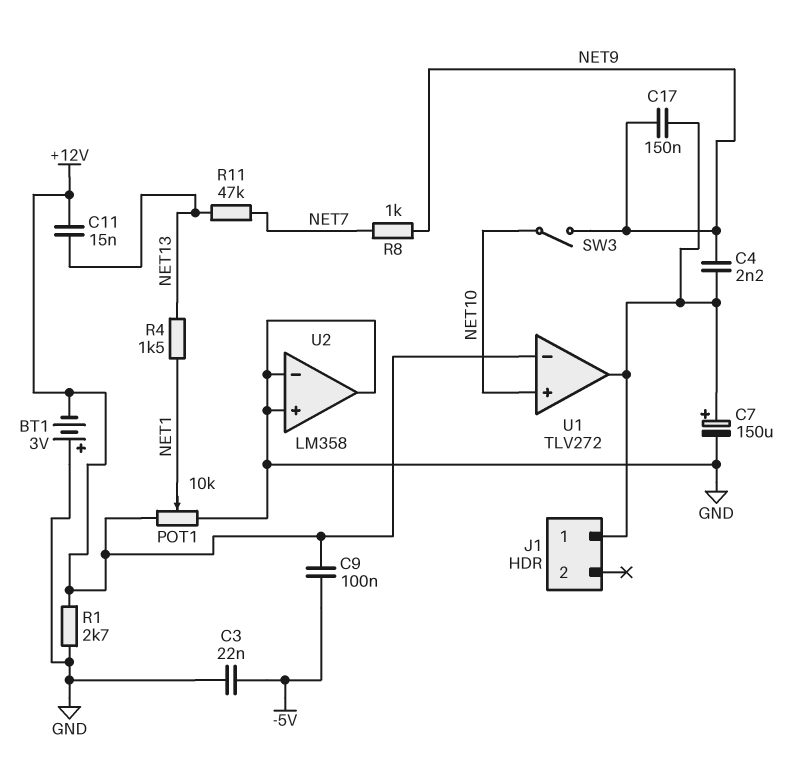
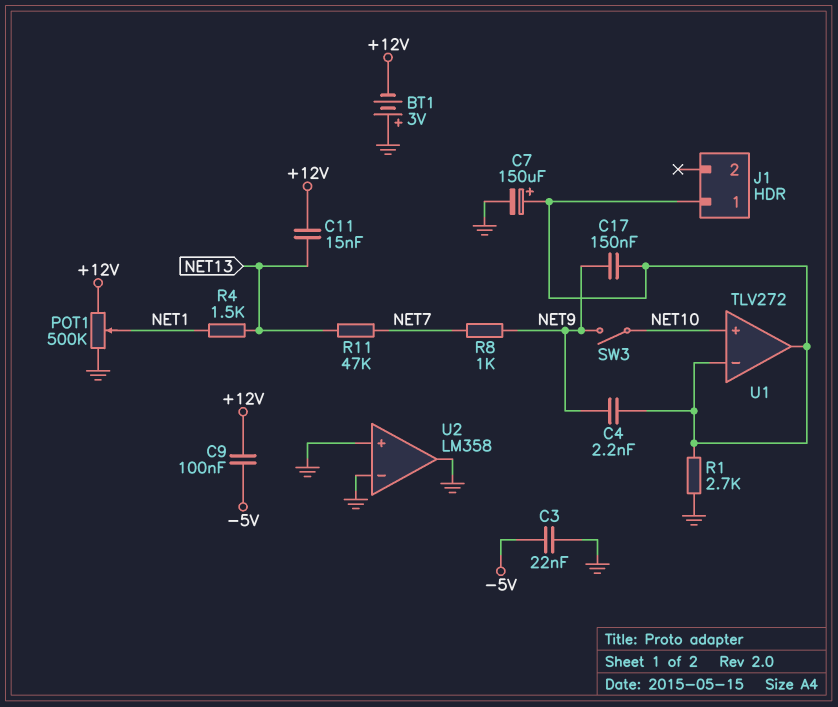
POT1: 10k (+12V, GND, wiper NET1) -> 500k (+12V, GND, wiper NET1)
R1: 2.7k (+12V, GND) -> 2.7k (GND, J1/1)
U1 pin in-: +12V -> J1/1

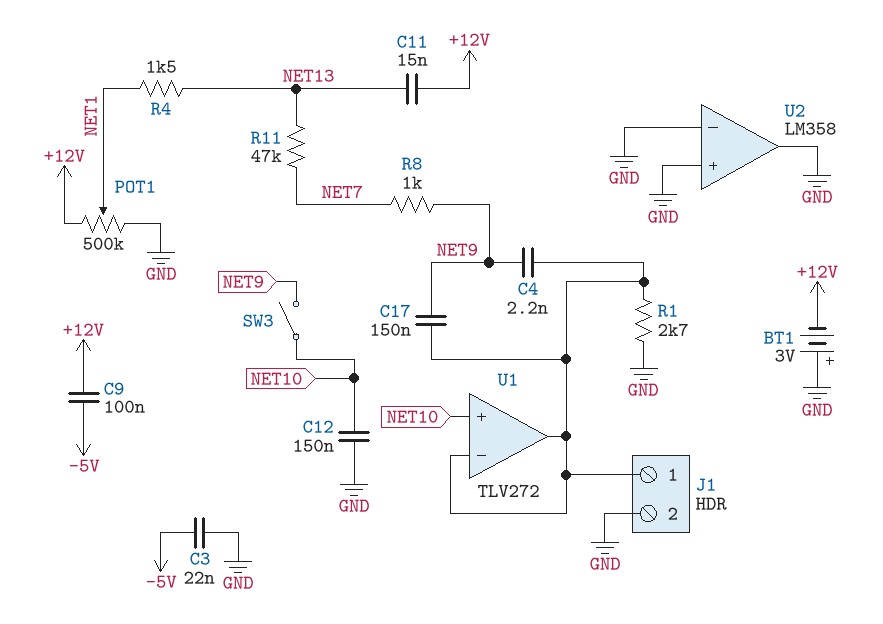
C7: 150uF (plus J1/1, minus GND) -> none
C12: none -> 150nF (GND, NET10)
J1 pin 2: none -> GND

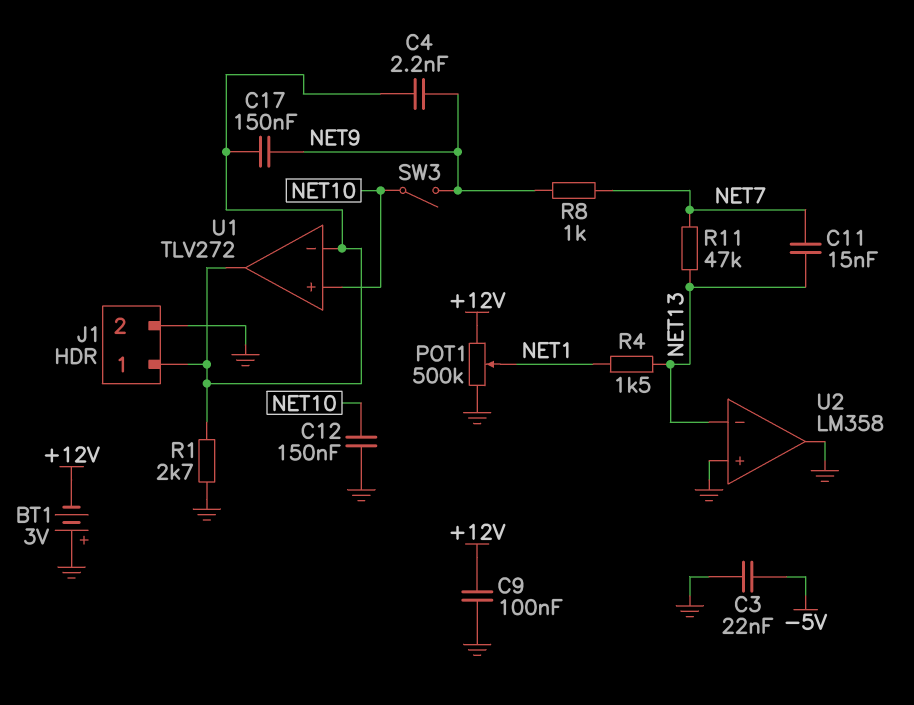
C9: 100nF (+12V, -5V) -> 100nF (+12V, GND)
C11: 15nF (+12V, NET13) -> 15nF (NET7, NET13)
U2 pin in-: GND -> NET13

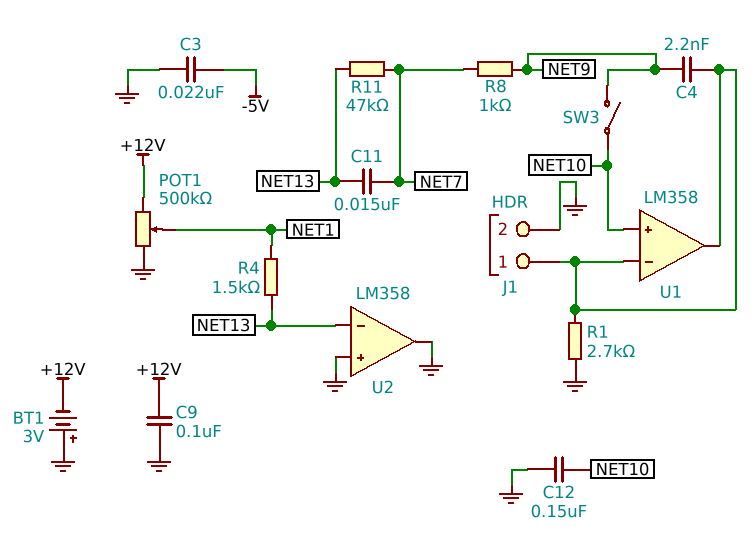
C17: 150nF (J1/1, NET9) -> none
U1: TLV272 -> LM358

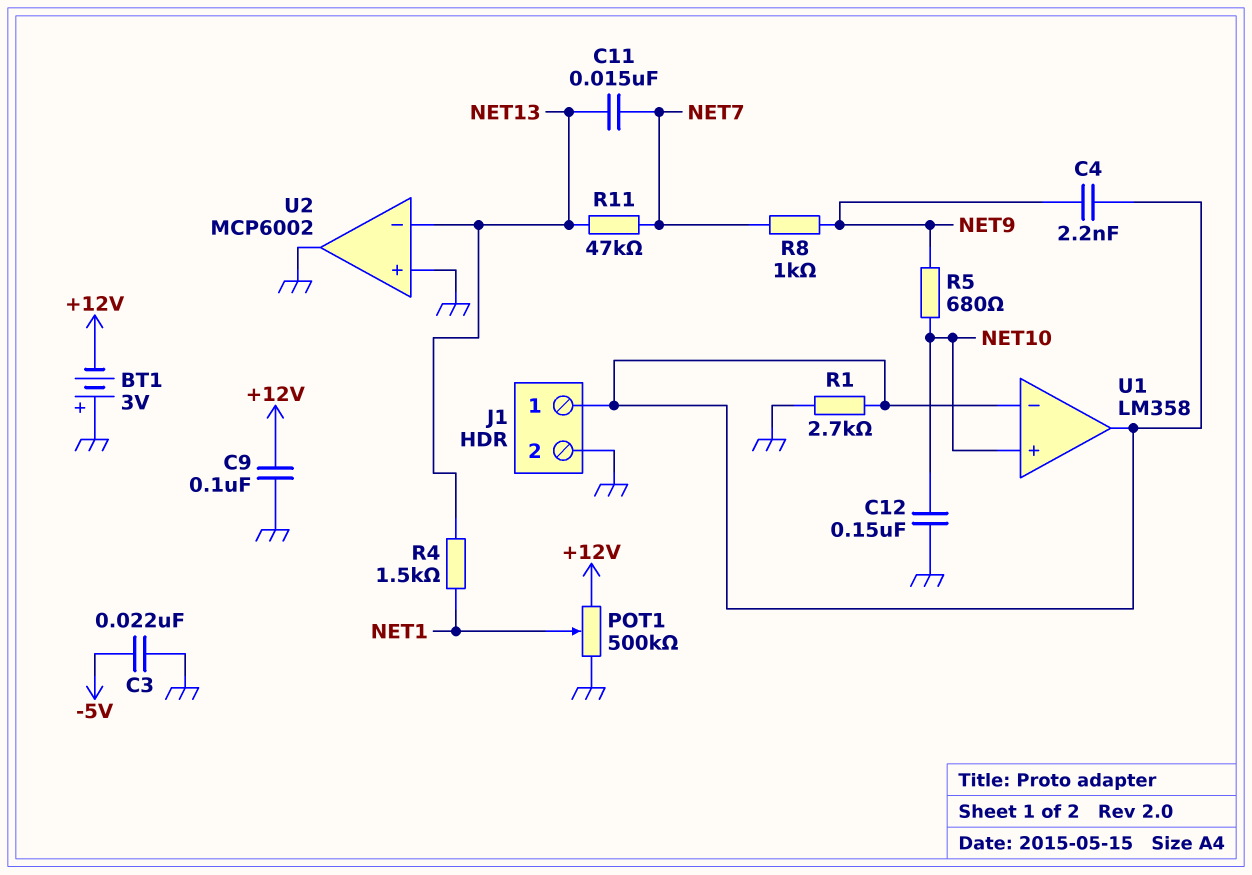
R5: none -> 680 (NET9, NET10)
SW3: switch (NET9, NET10) -> none
U2: LM358 -> MCP6002

